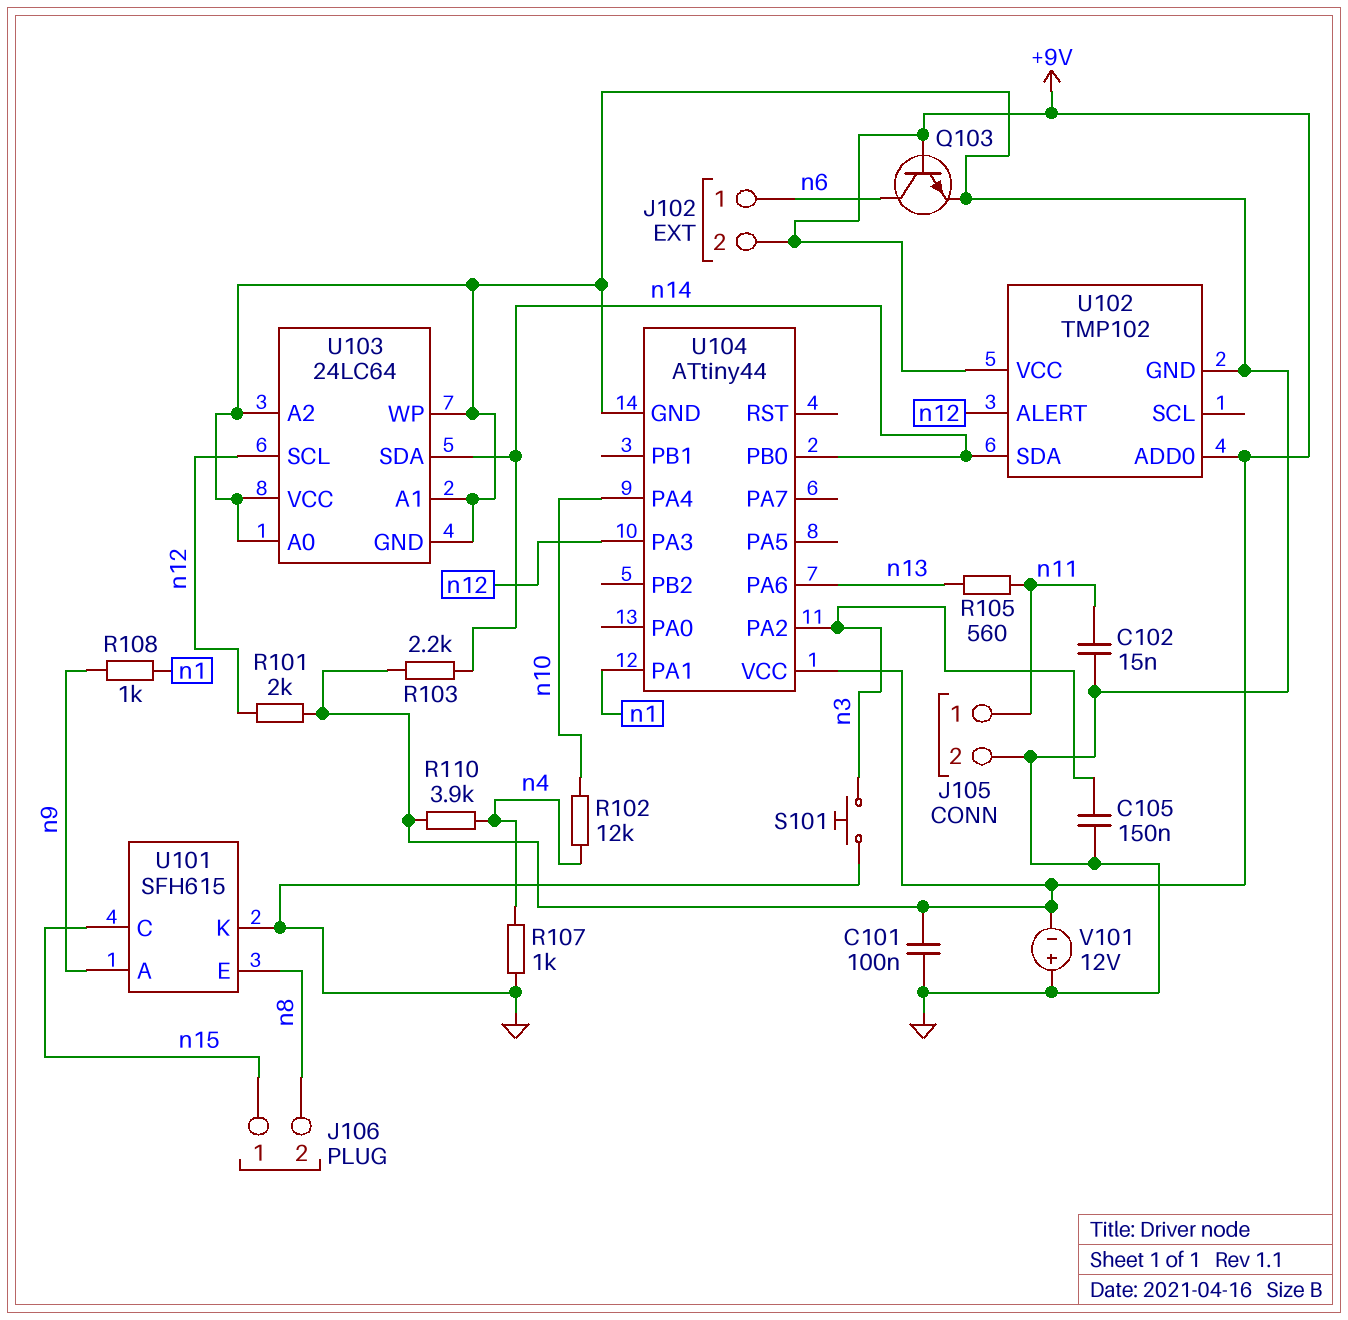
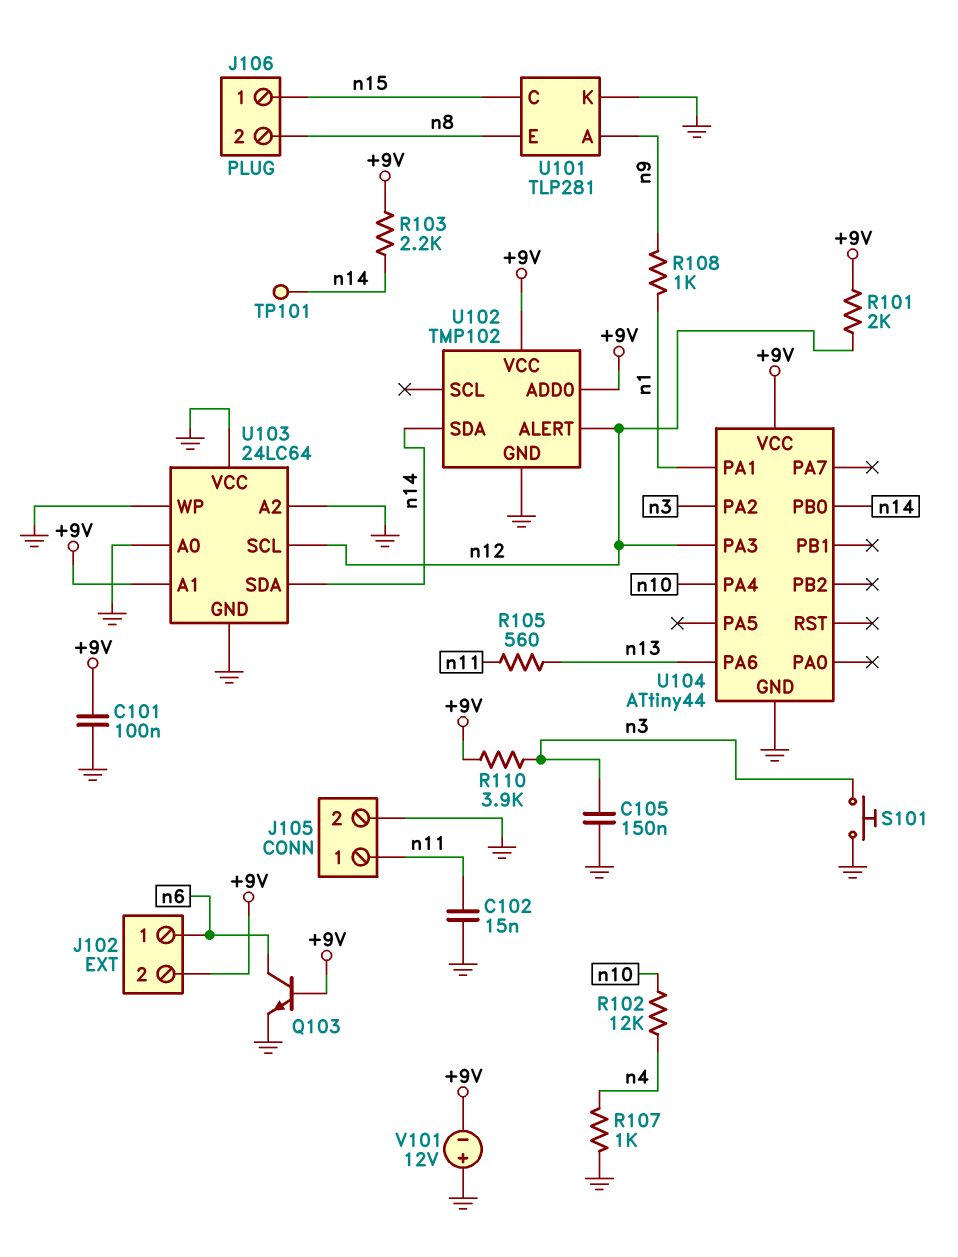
R110: 3.9k (+9V, n4) -> 3.9k (+9V, n3)
TP101: none -> test point (n14)
U101: SFH615 -> TLP281
U103 pin A1: GND -> +9V

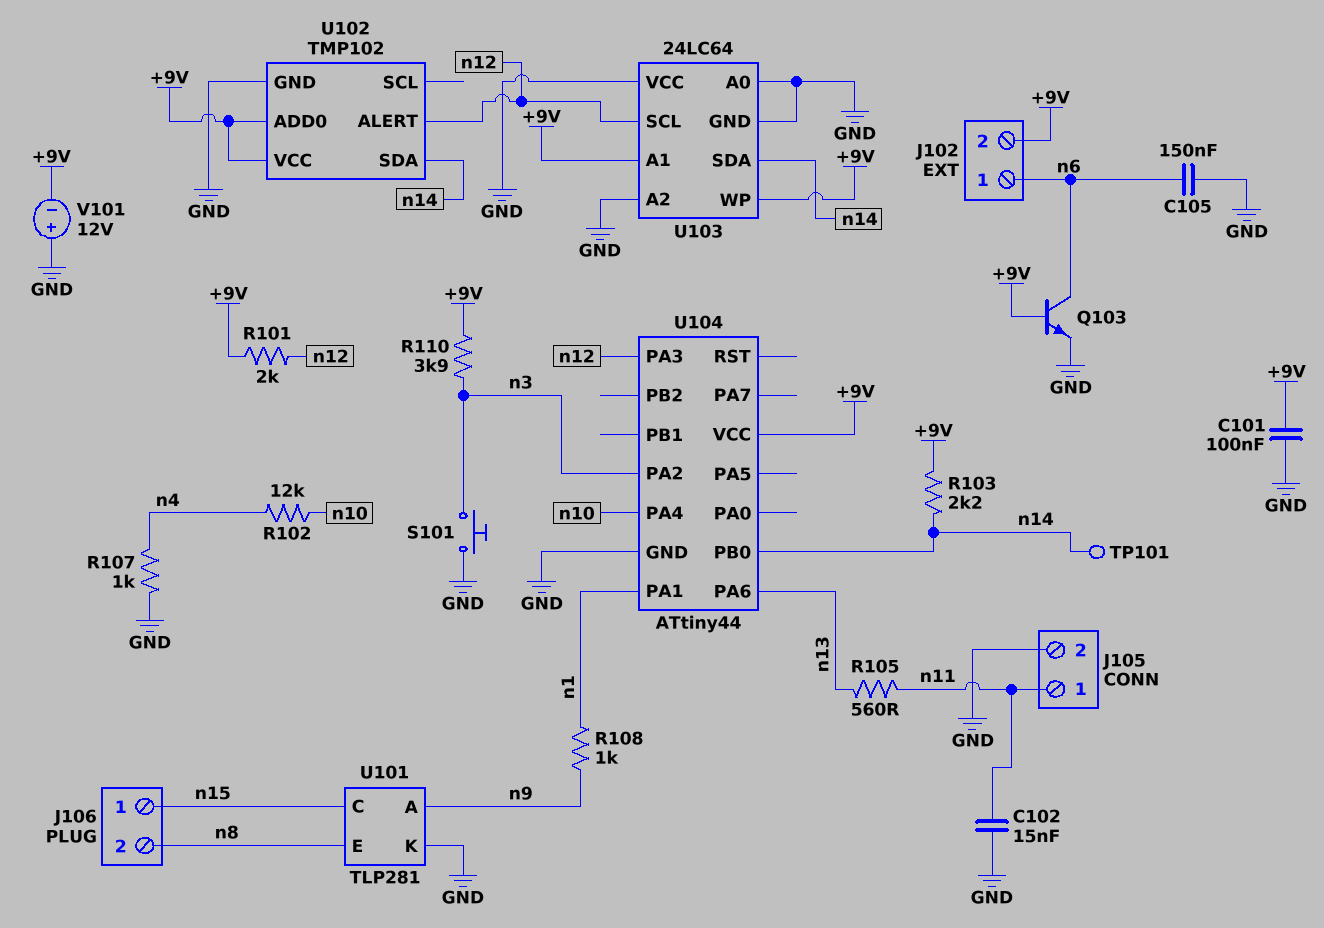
C105: 150nF (GND, n3) -> 150nF (GND, n6)
U103 pin WP: GND -> +9V

